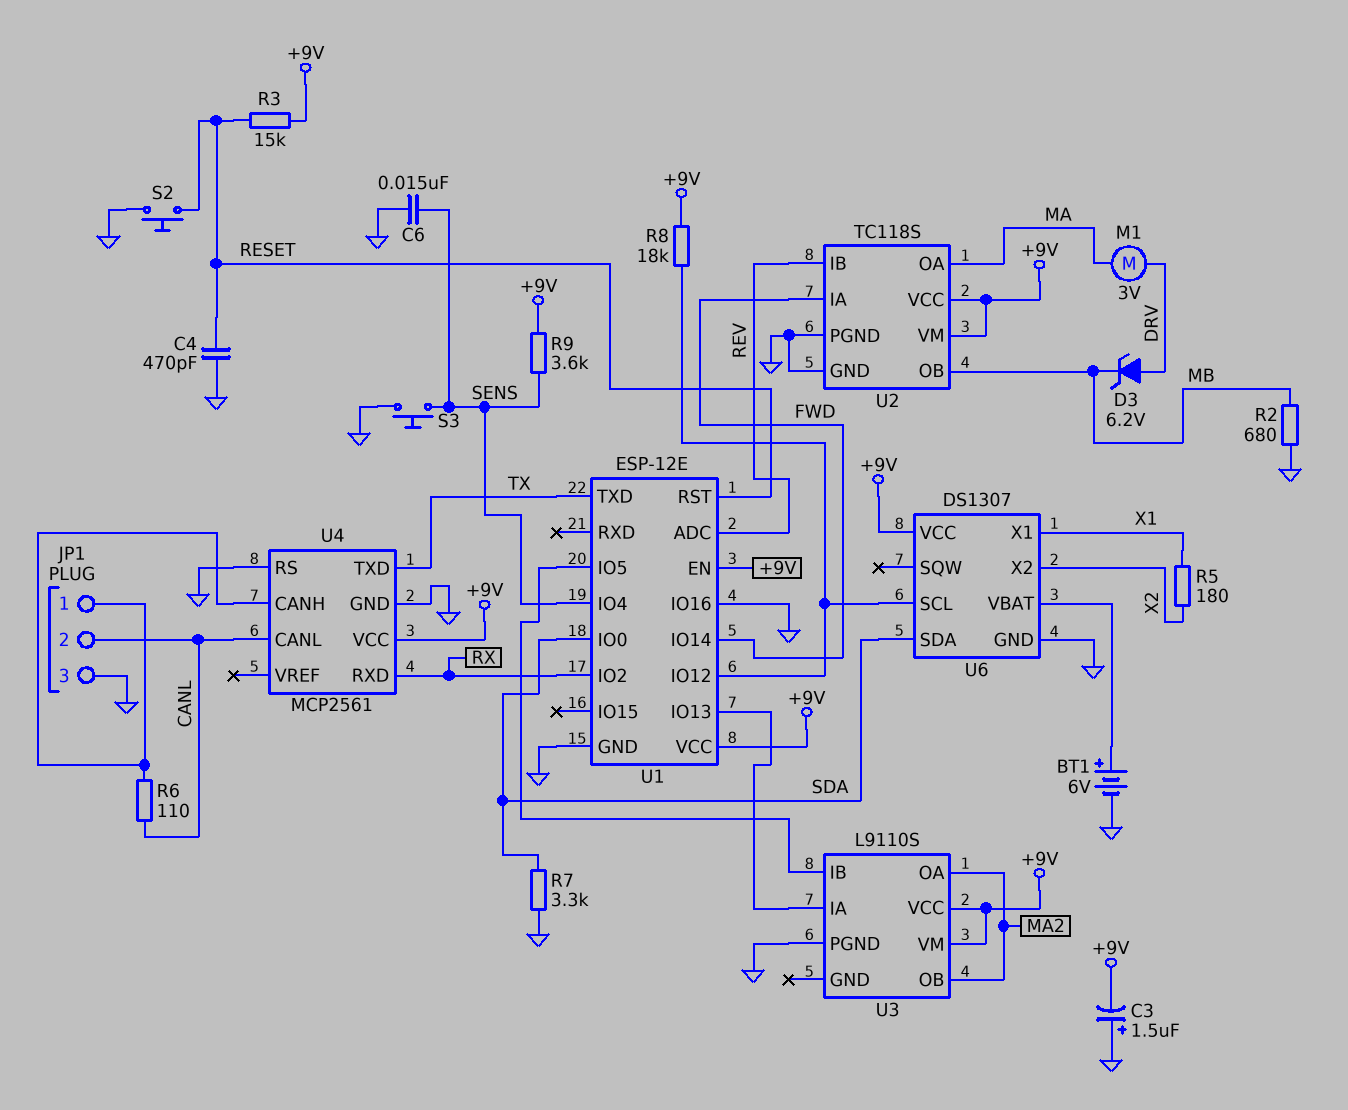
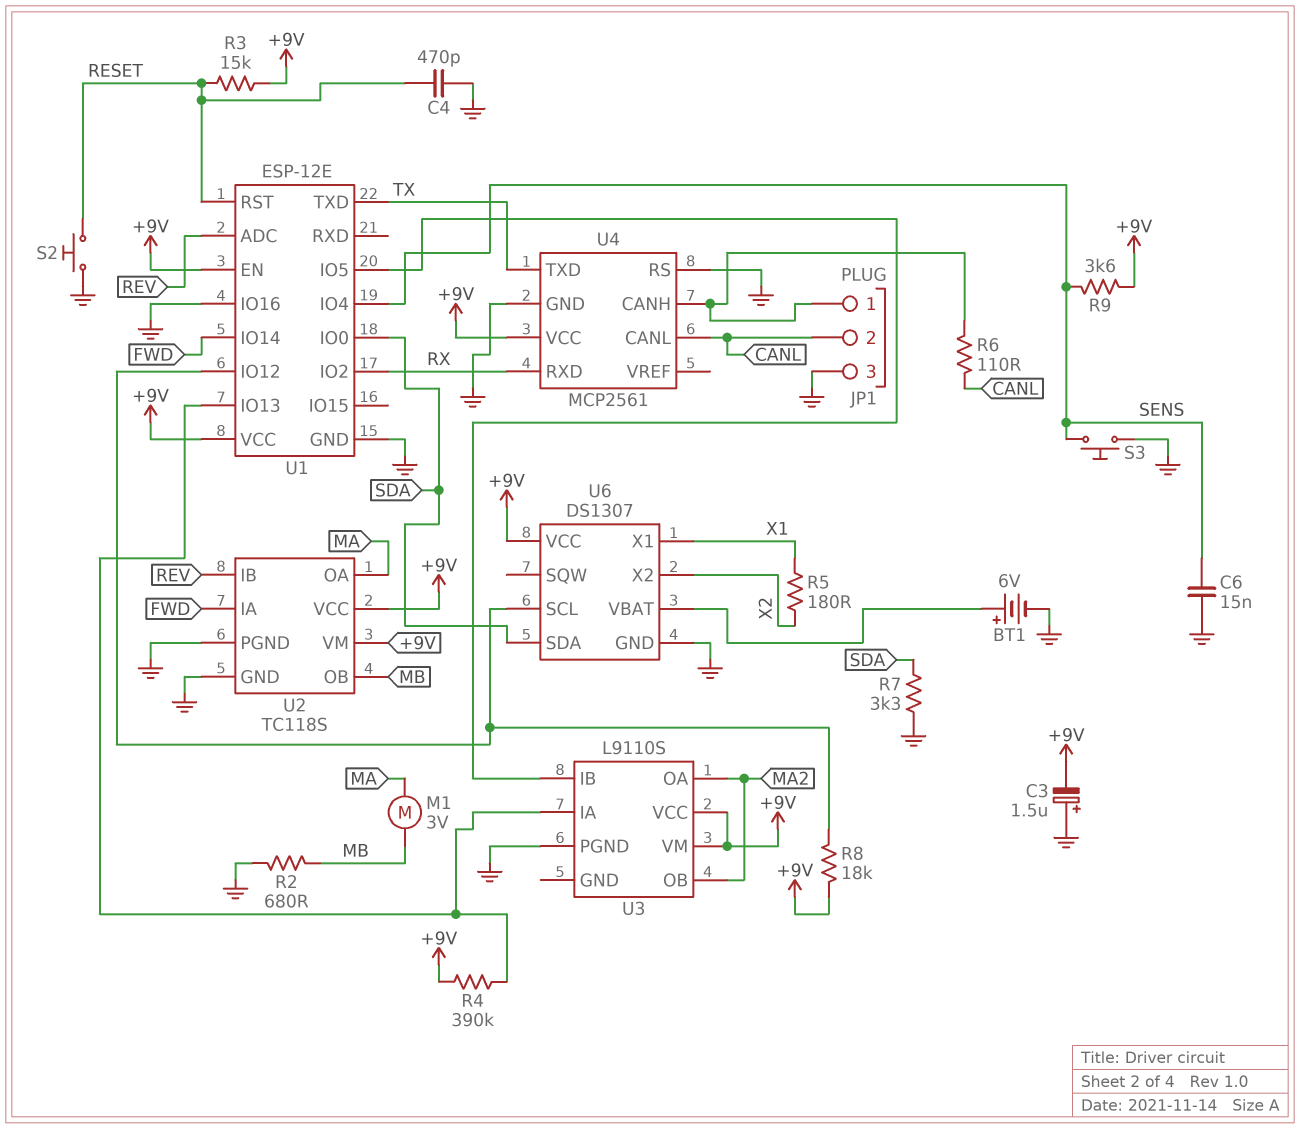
D3: zener 6.2V (A DRV, K MB) -> none
M1: motor 3V (DRV, MA) -> motor 3V (MA, MB)
R4: none -> 390k (+9V, U1/IO13)

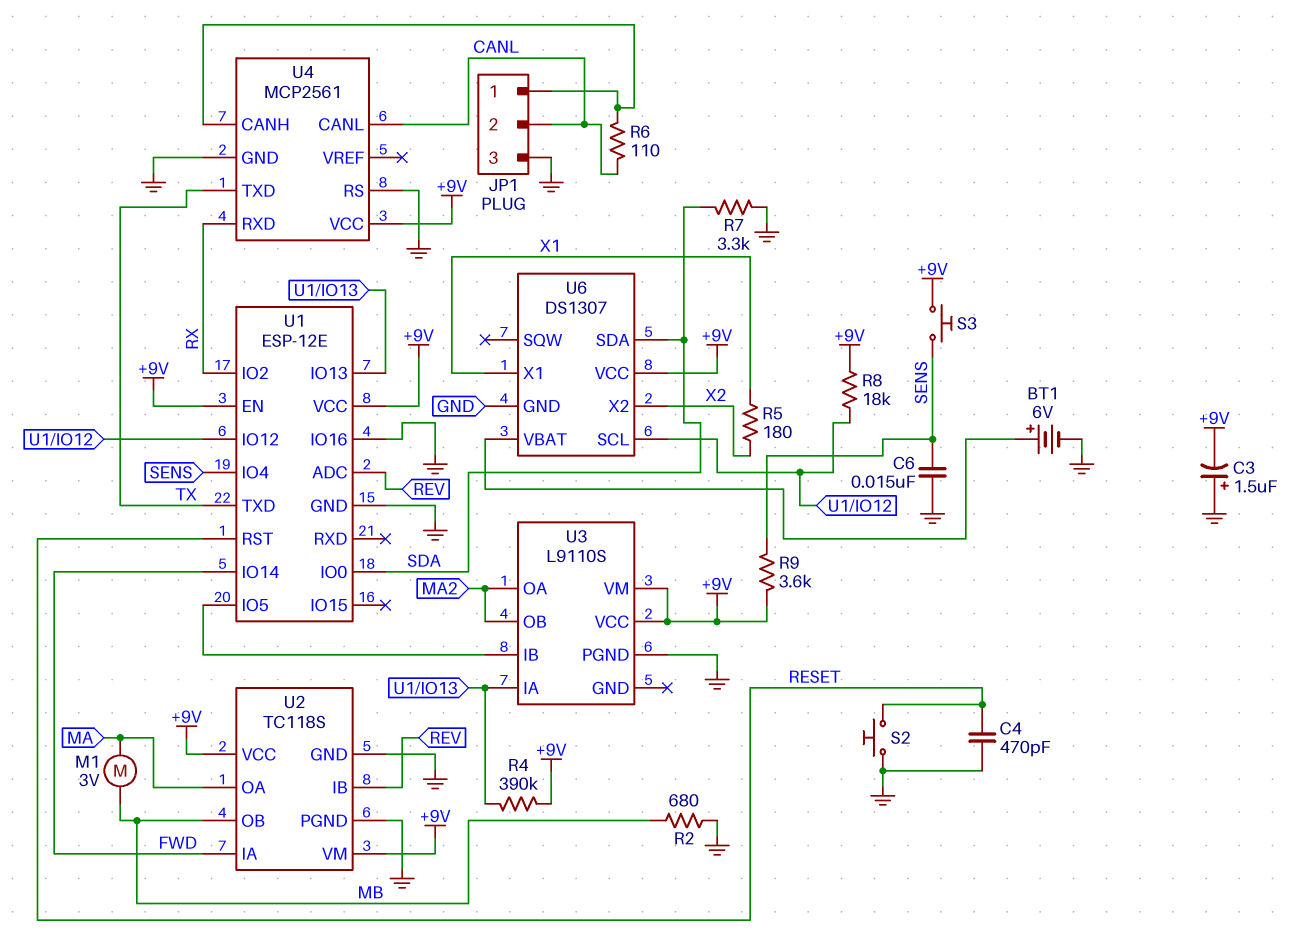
R3: 15k (+9V, RESET) -> none
S3: button (GND, SENS) -> button (+9V, SENS)

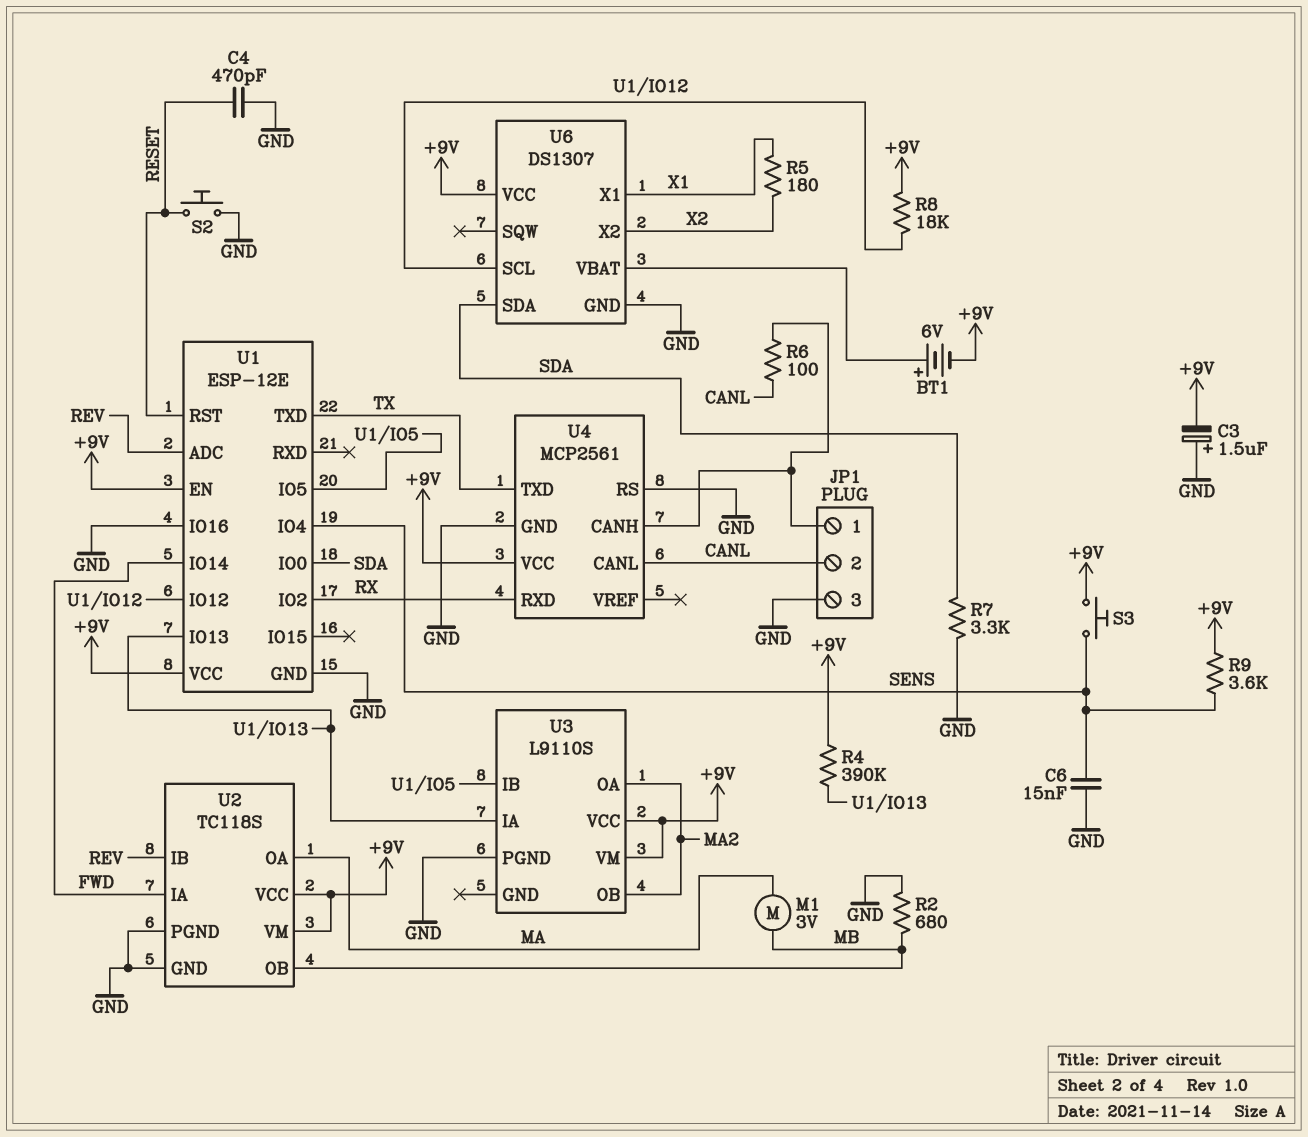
BT1: 6V (plus U6/VBAT, minus GND) -> 6V (plus U6/VBAT, minus +9V)
R6: 110 (CANL, JP1/1) -> 100 (CANL, JP1/1)

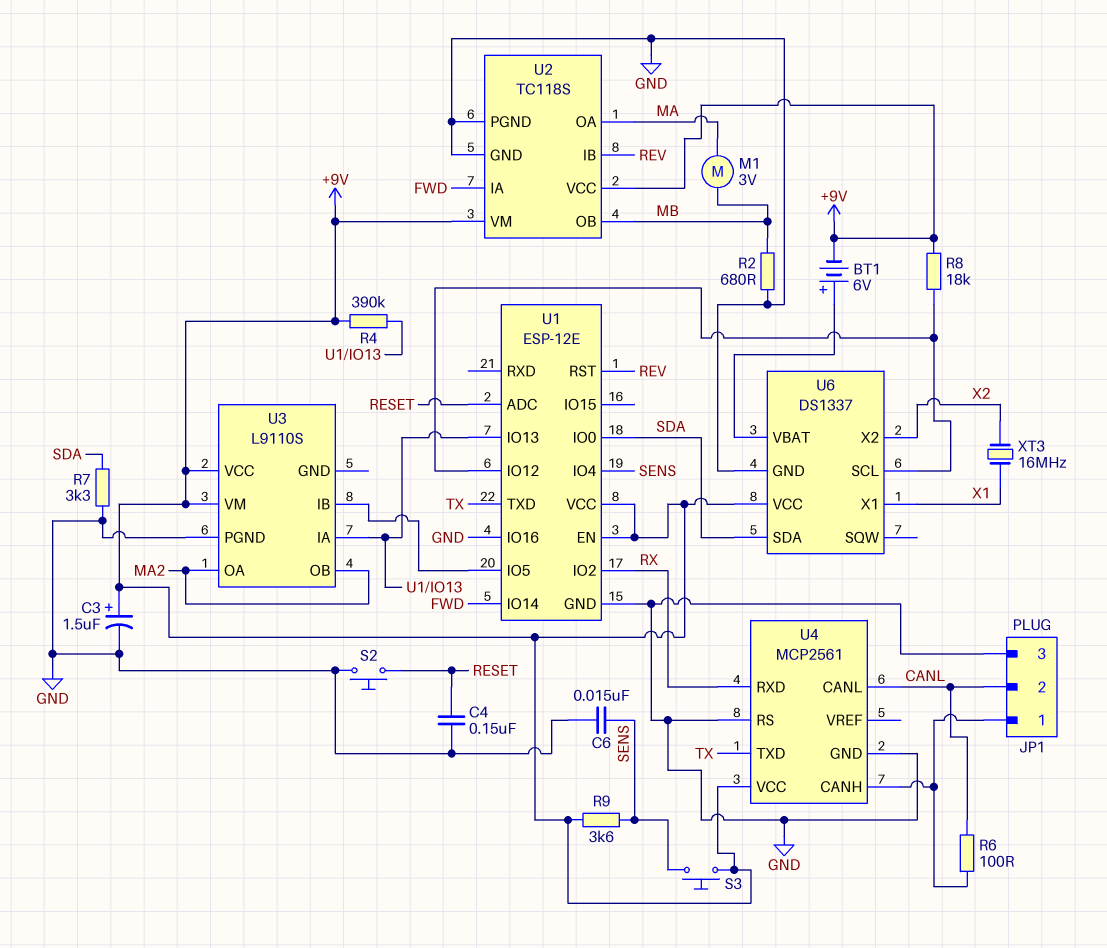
C3: 1.5uF (plus GND, minus +9V) -> 1.5uF (plus +9V, minus GND)
C4: 470pF (GND, RESET) -> 150nF (GND, RESET)
R5: 180 (X1, X2) -> none
U1 pin ADC: REV -> RESET
U1 pin RST: RESET -> REV
U6: DS1307 -> DS1337
XT3: none -> 16MHz (X1, X2)

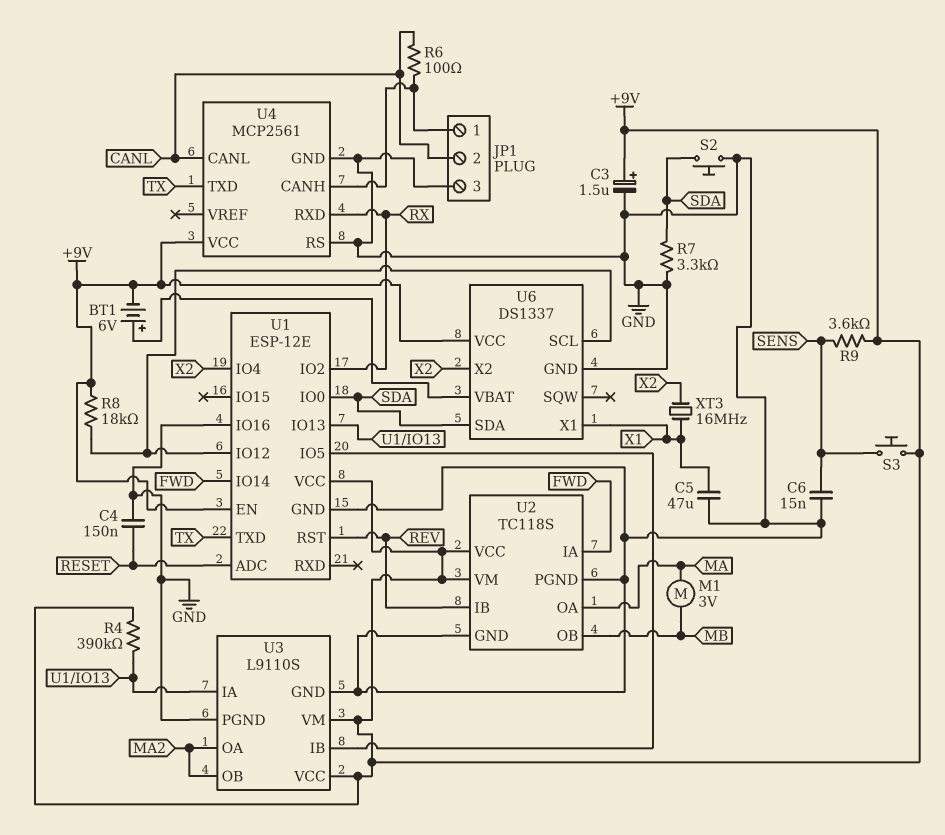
C5: none -> 47uF (GND, X1)
R2: 680 (GND, MB) -> none
S2: button (GND, RESET) -> button (GND, SDA)
U1 pin IO4: SENS -> X2
U3 pin GND: none -> GND

